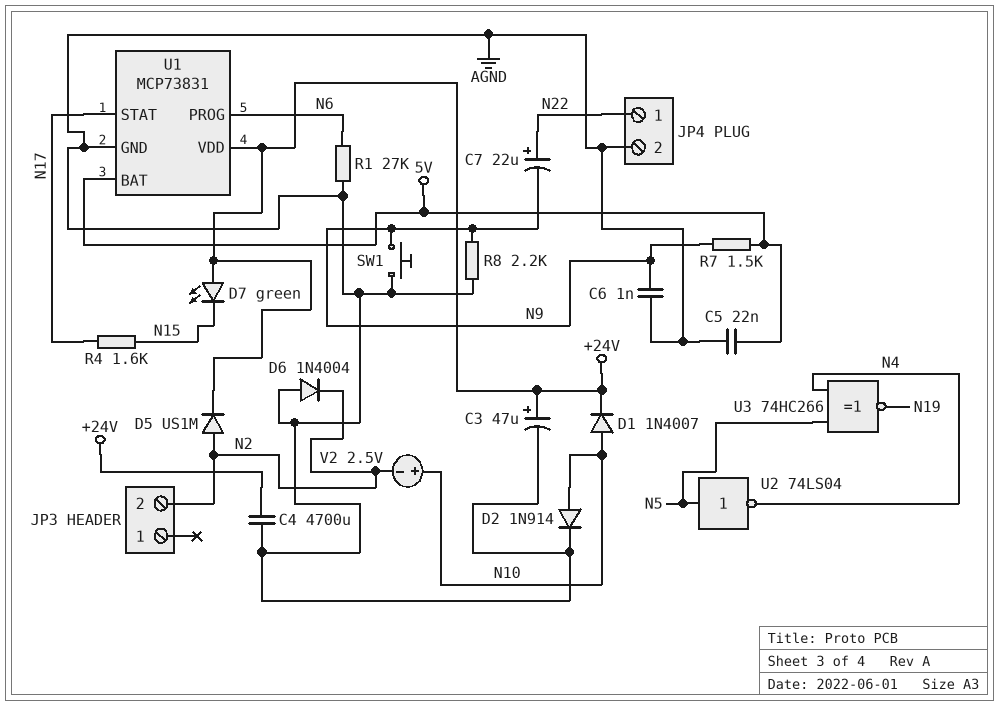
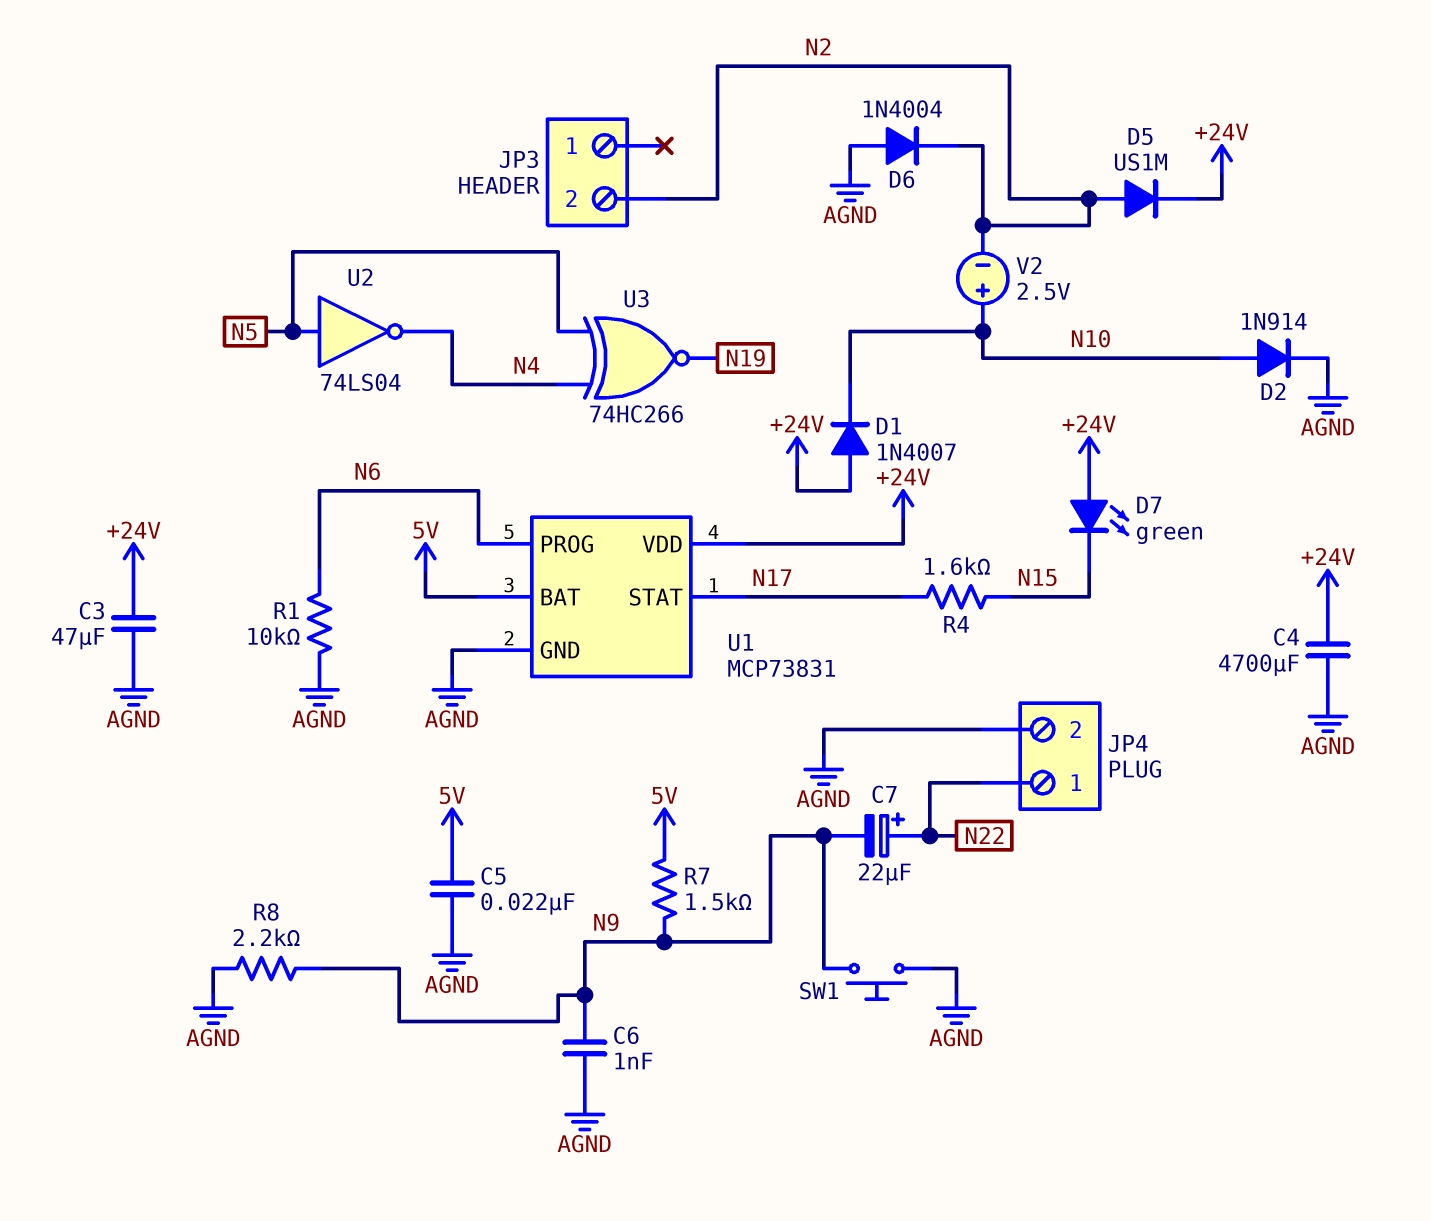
C3: 47uF (plus +24V, minus AGND) -> 47uF (+24V, AGND)
D1: diode 1N4007 (A N10, K +24V) -> diode 1N4007 (A +24V, K N10)
R1: 27k (AGND, N6) -> 10k (AGND, N6)

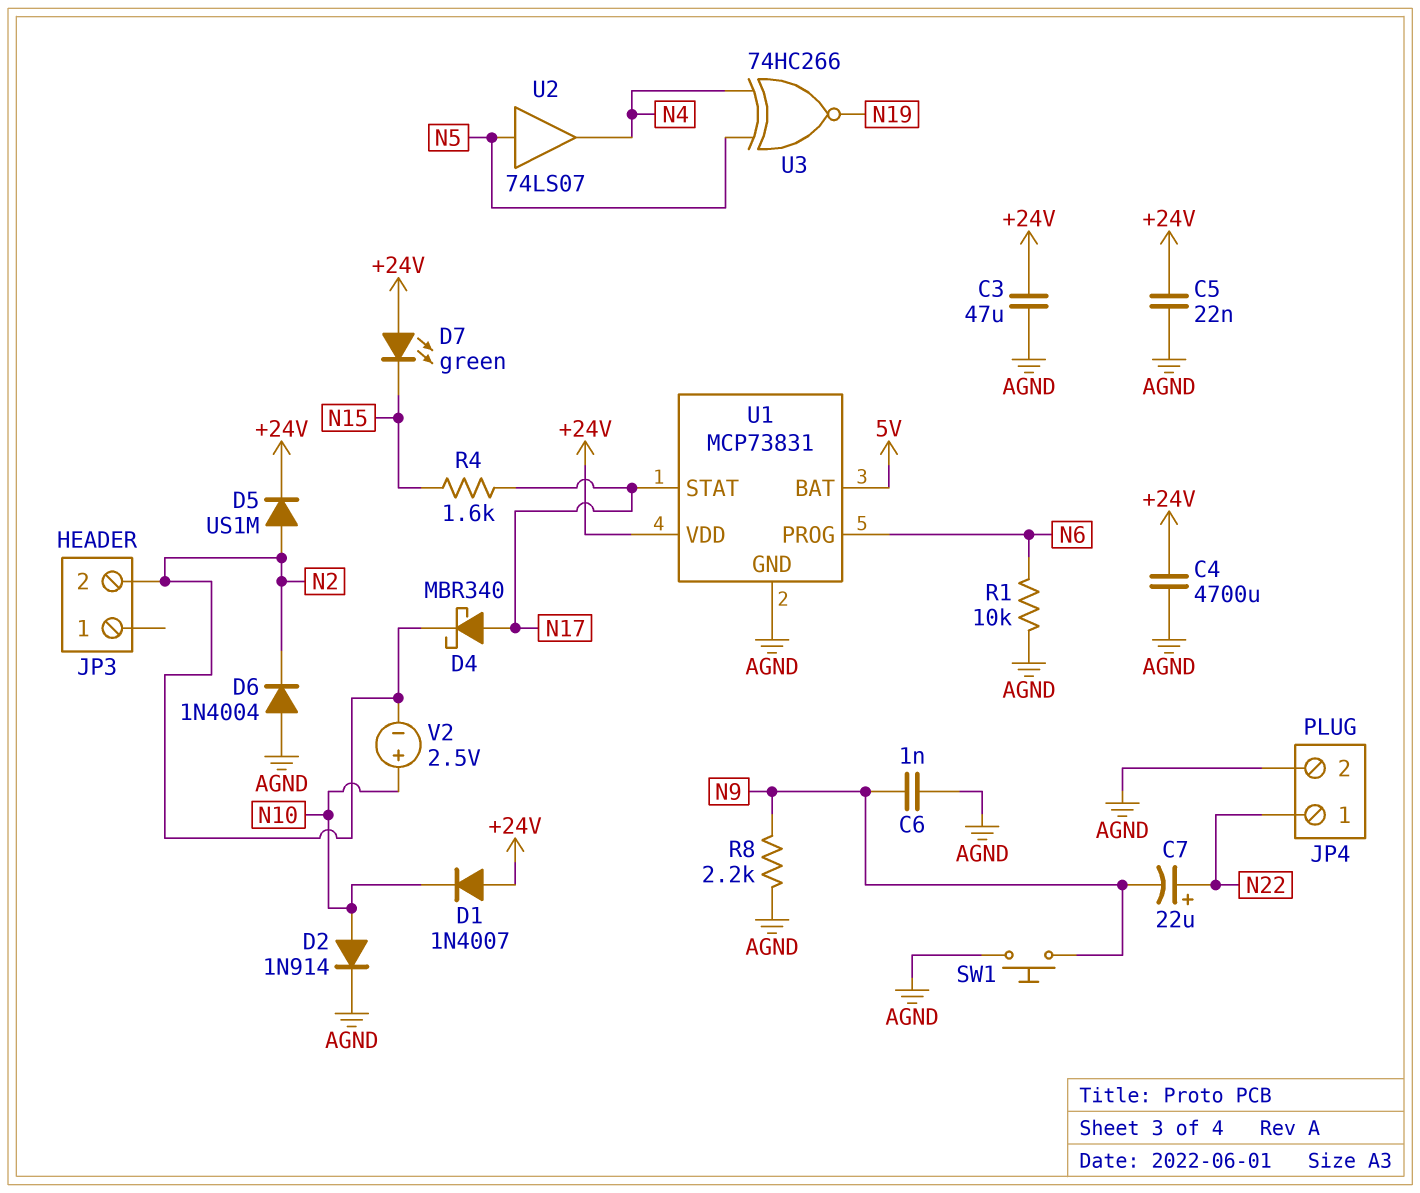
C5: 22nF (5V, AGND) -> 22nF (+24V, AGND)
D4: none -> schottky MBR340 (A N17, K N2)
R7: 1.5k (5V, N9) -> none
U2: NOT 74LS04 (in N5, out N4) -> buffer 74LS07 (in N5, out N4)

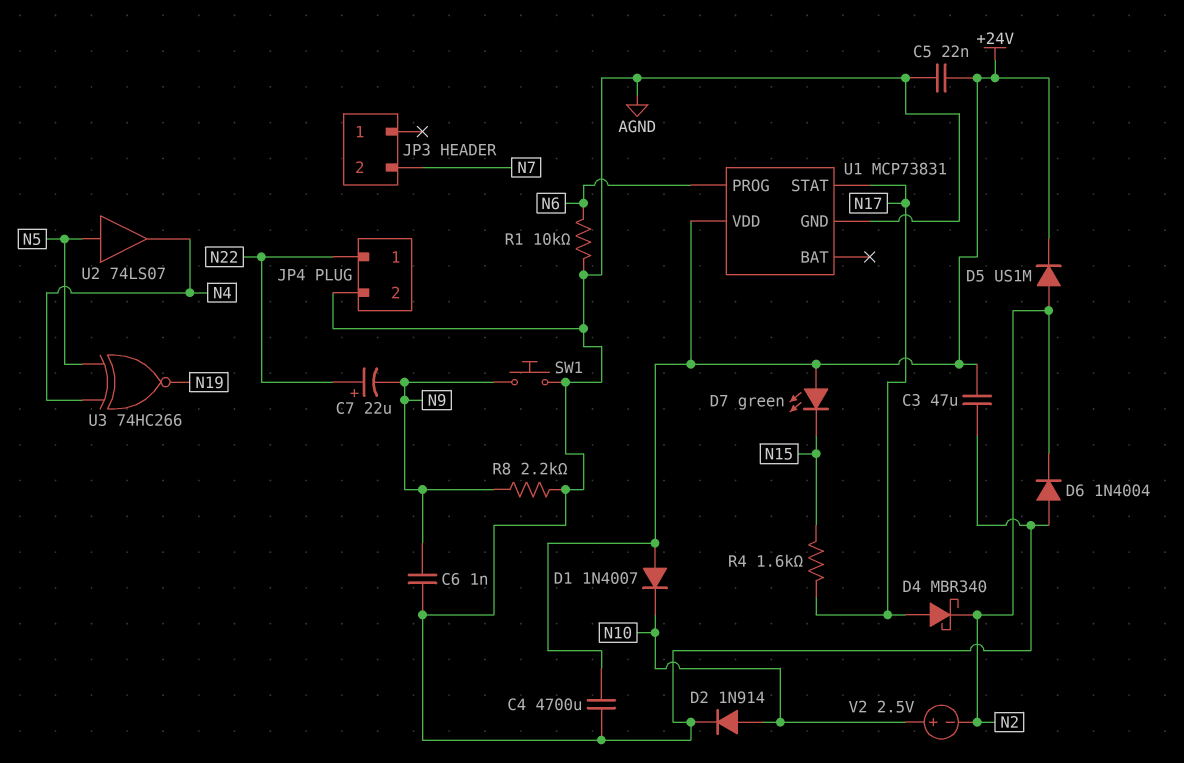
JP3 pin 2: N2 -> N7
U1 pin BAT: 5V -> none

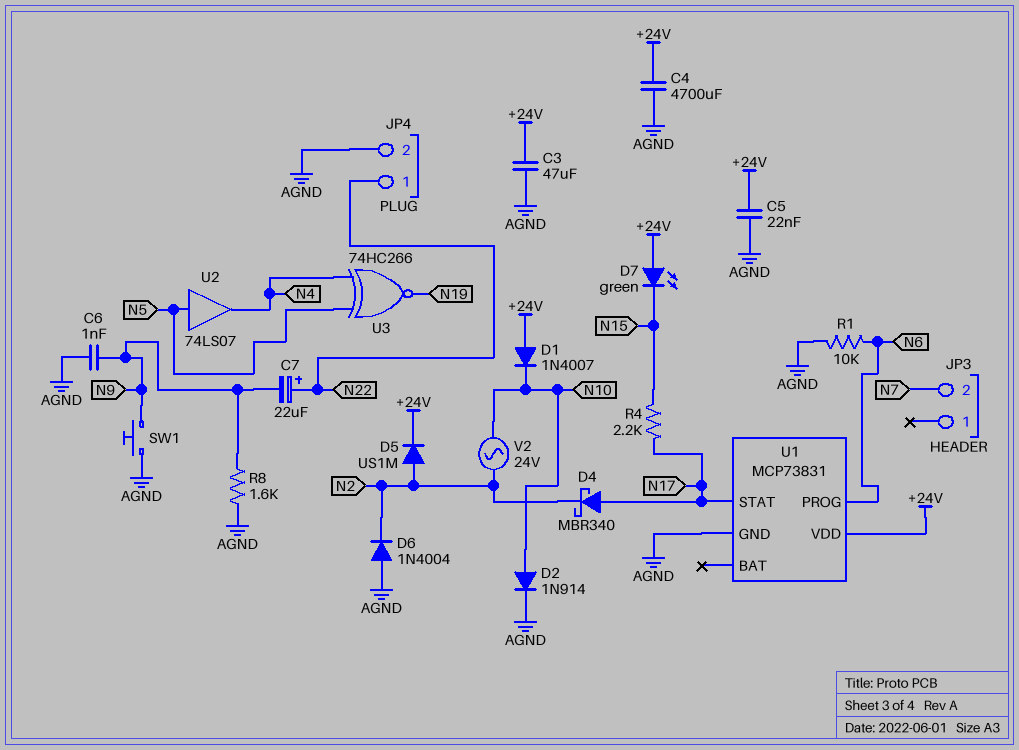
R4: 1.6k (N15, N17) -> 2.2k (N15, N17)
R8: 2.2k (AGND, N9) -> 1.6k (AGND, N9)
V2: 2.5V (plus N10, minus N2) -> AC 24V (N2, N10)

